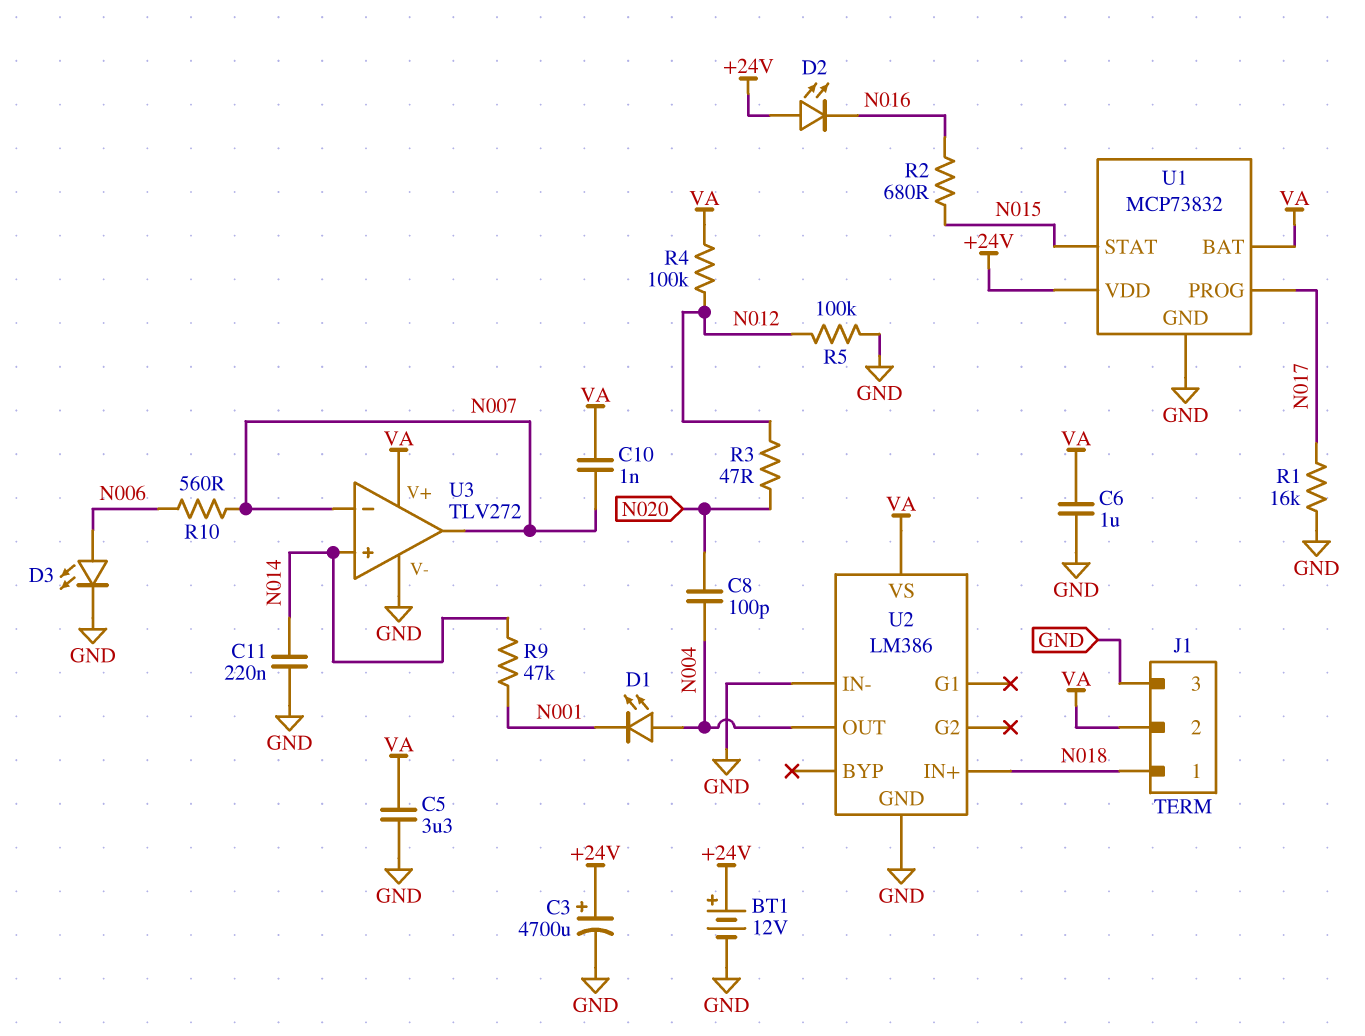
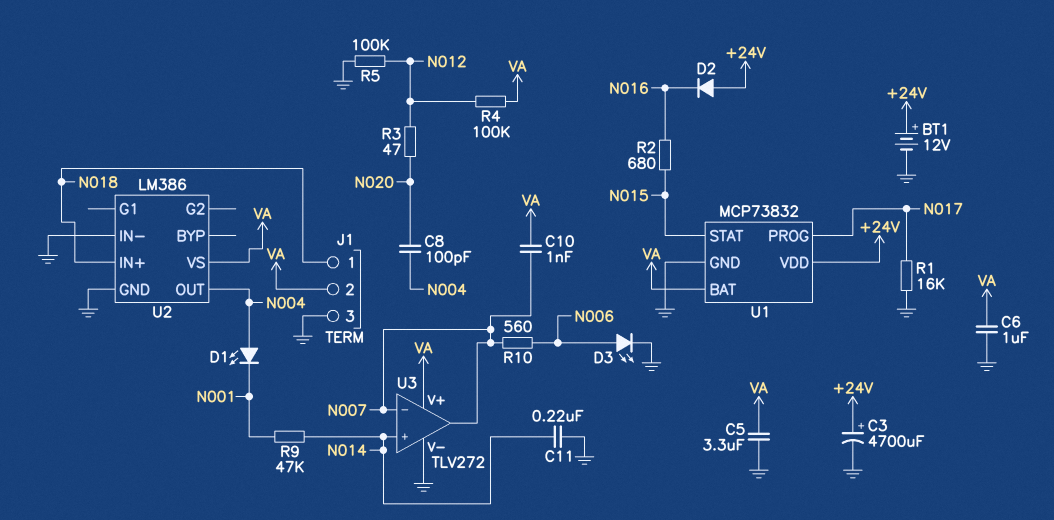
D2: LED (A +24V, K N016) -> diode (A +24V, K N016)

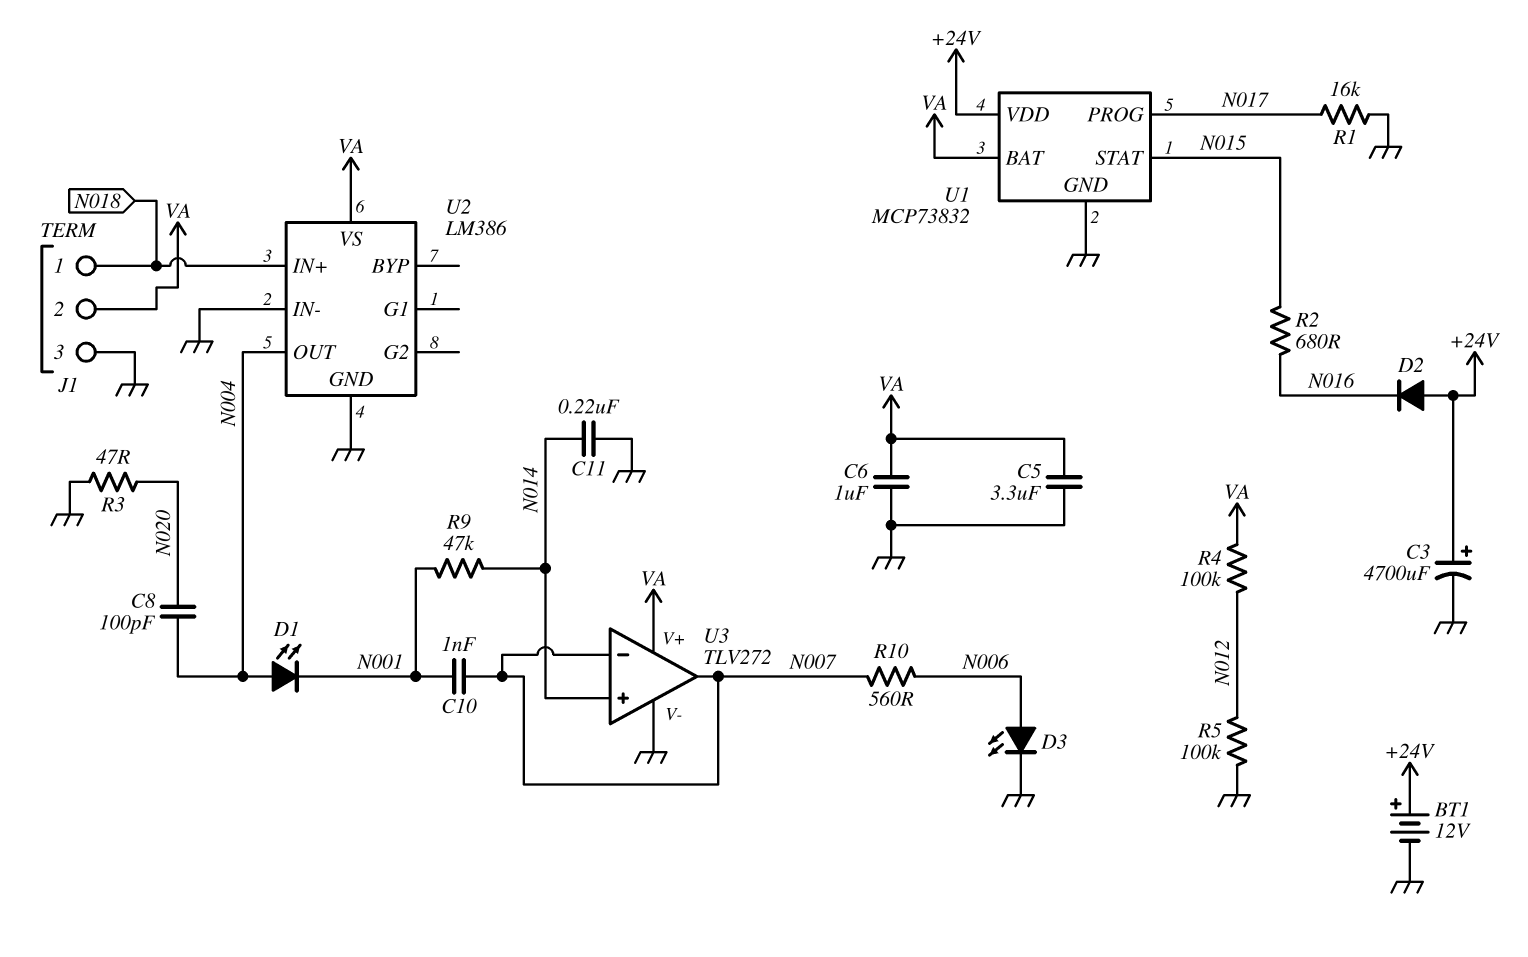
C10: 1nF (N007, VA) -> 1nF (N001, N007)
R3: 47 (N012, N020) -> 47 (GND, N020)

